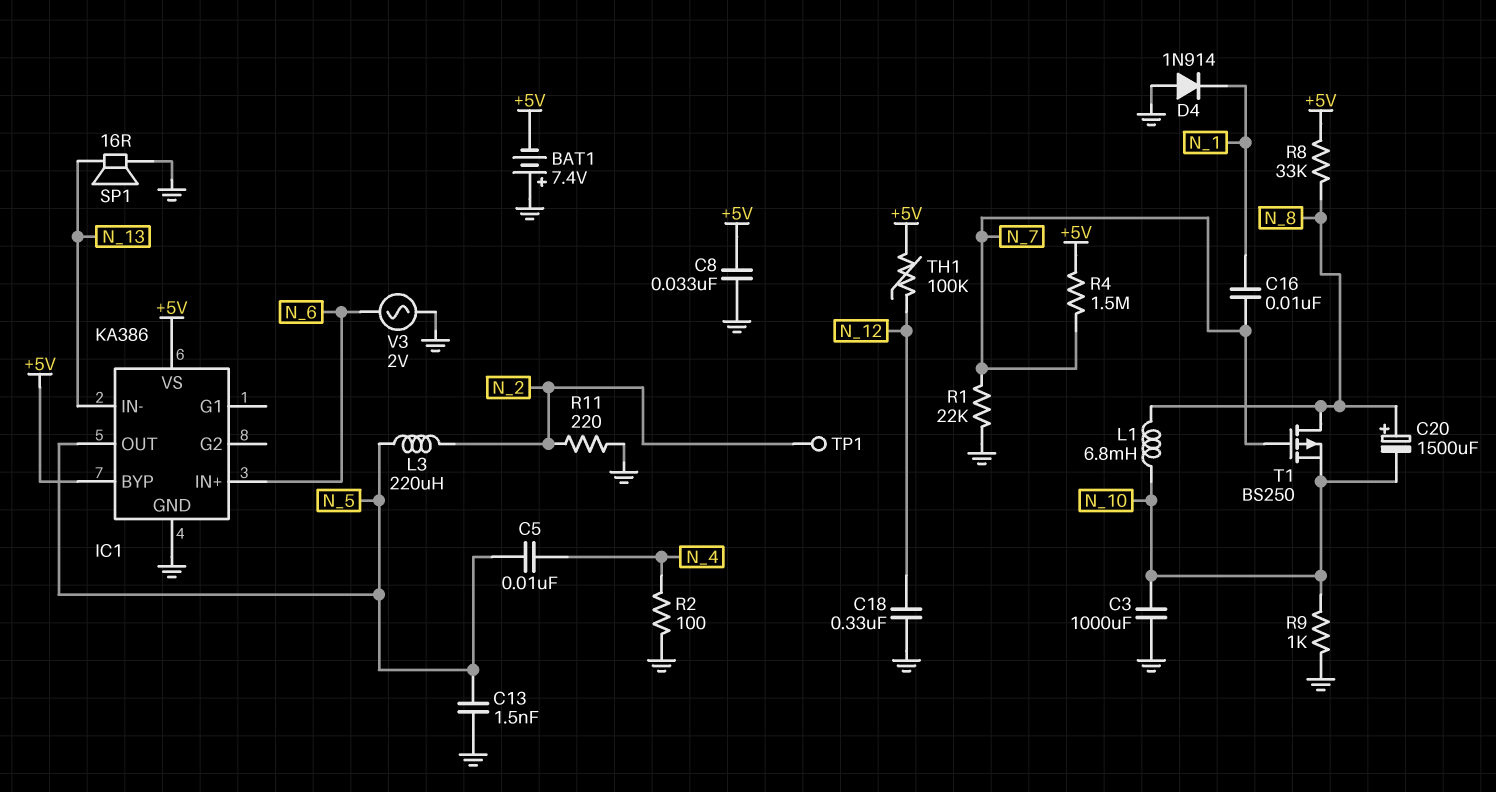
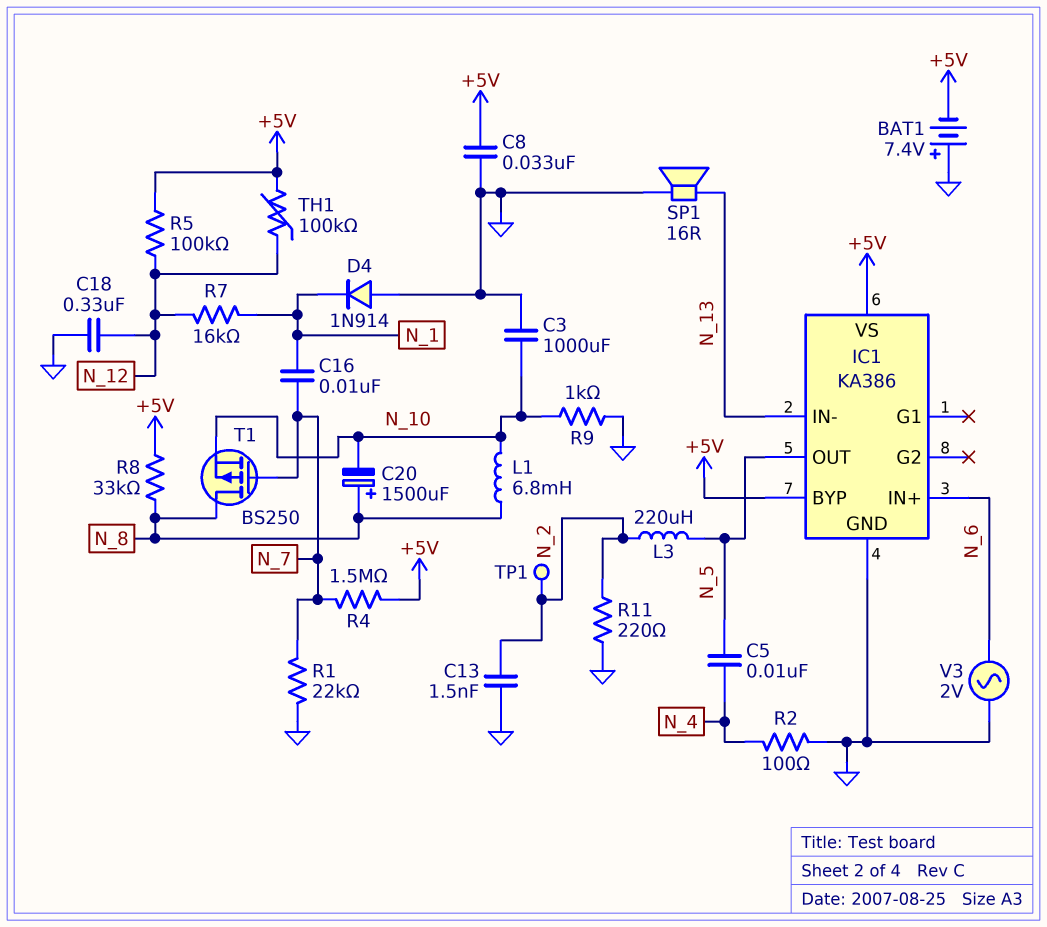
C13: 1.5nF (GND, N_5) -> 1.5nF (GND, N_2)
R5: none -> 100k (+5V, N_12)
R7: none -> 16k (N_1, N_12)

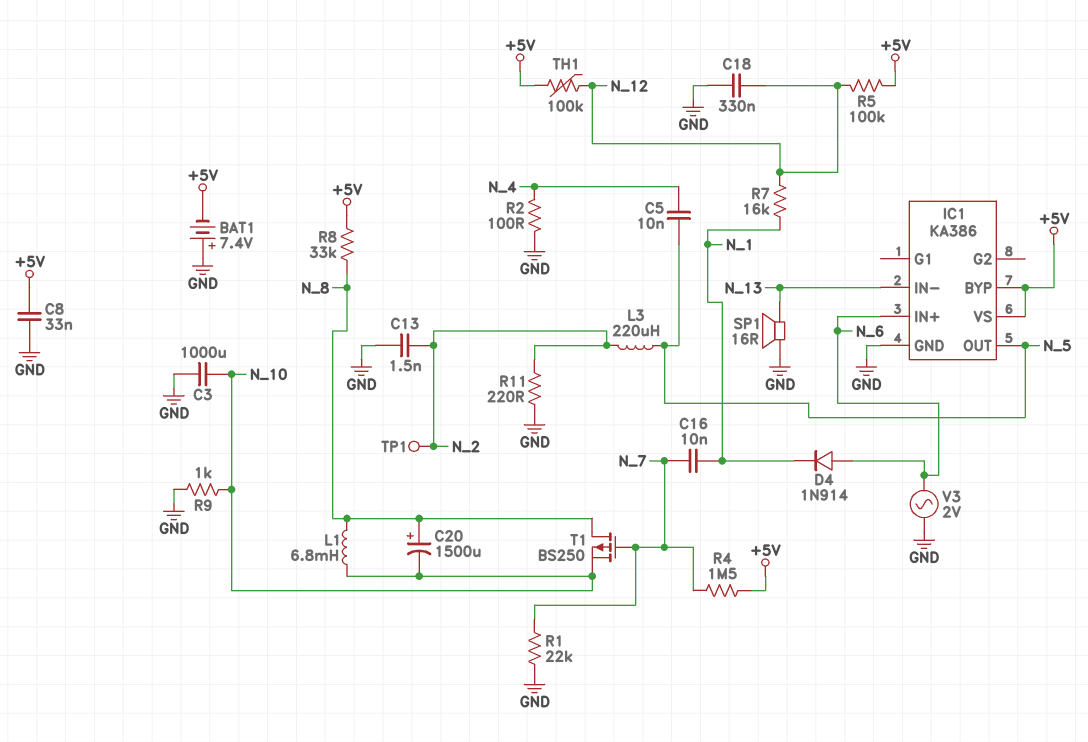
D4: diode 1N914 (A GND, K N_1) -> diode 1N914 (A N_6, K N_1)

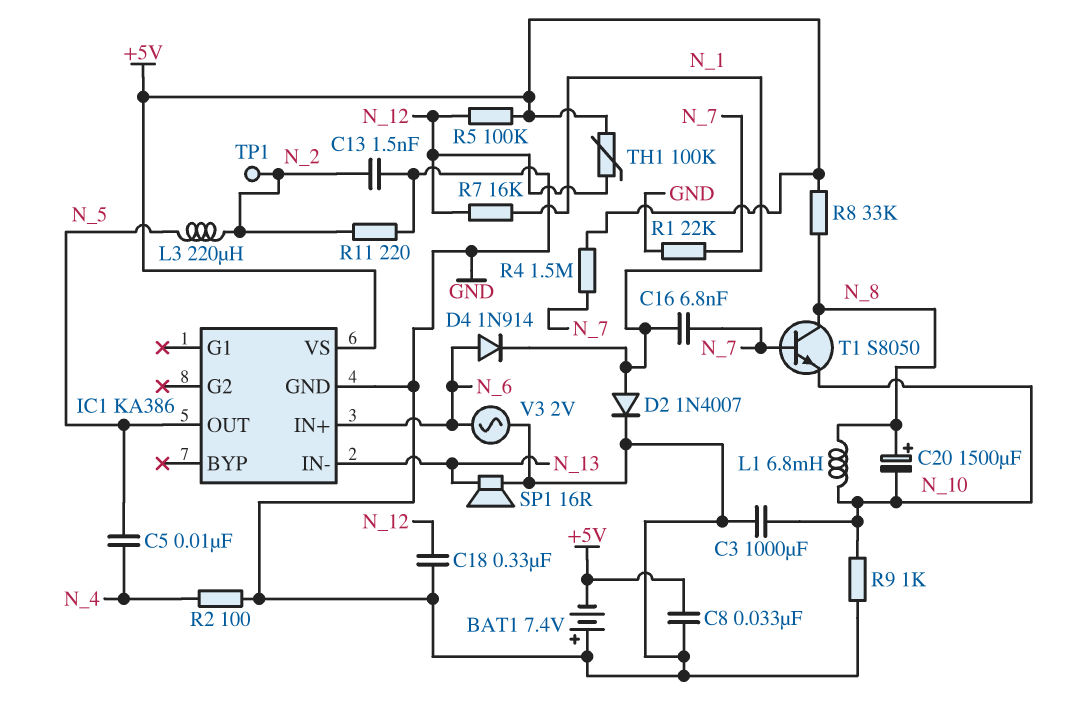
C16: 10nF (N_1, N_7) -> 6.8nF (N_1, N_7)
D2: none -> diode 1N4007 (A N_1, K GND)
IC1 pin BYP: +5V -> none
T1: PMOS BS250 (G N_7, D N_8, S N_10) -> NPN S8050 (B N_7, C N_8, E N_10)

